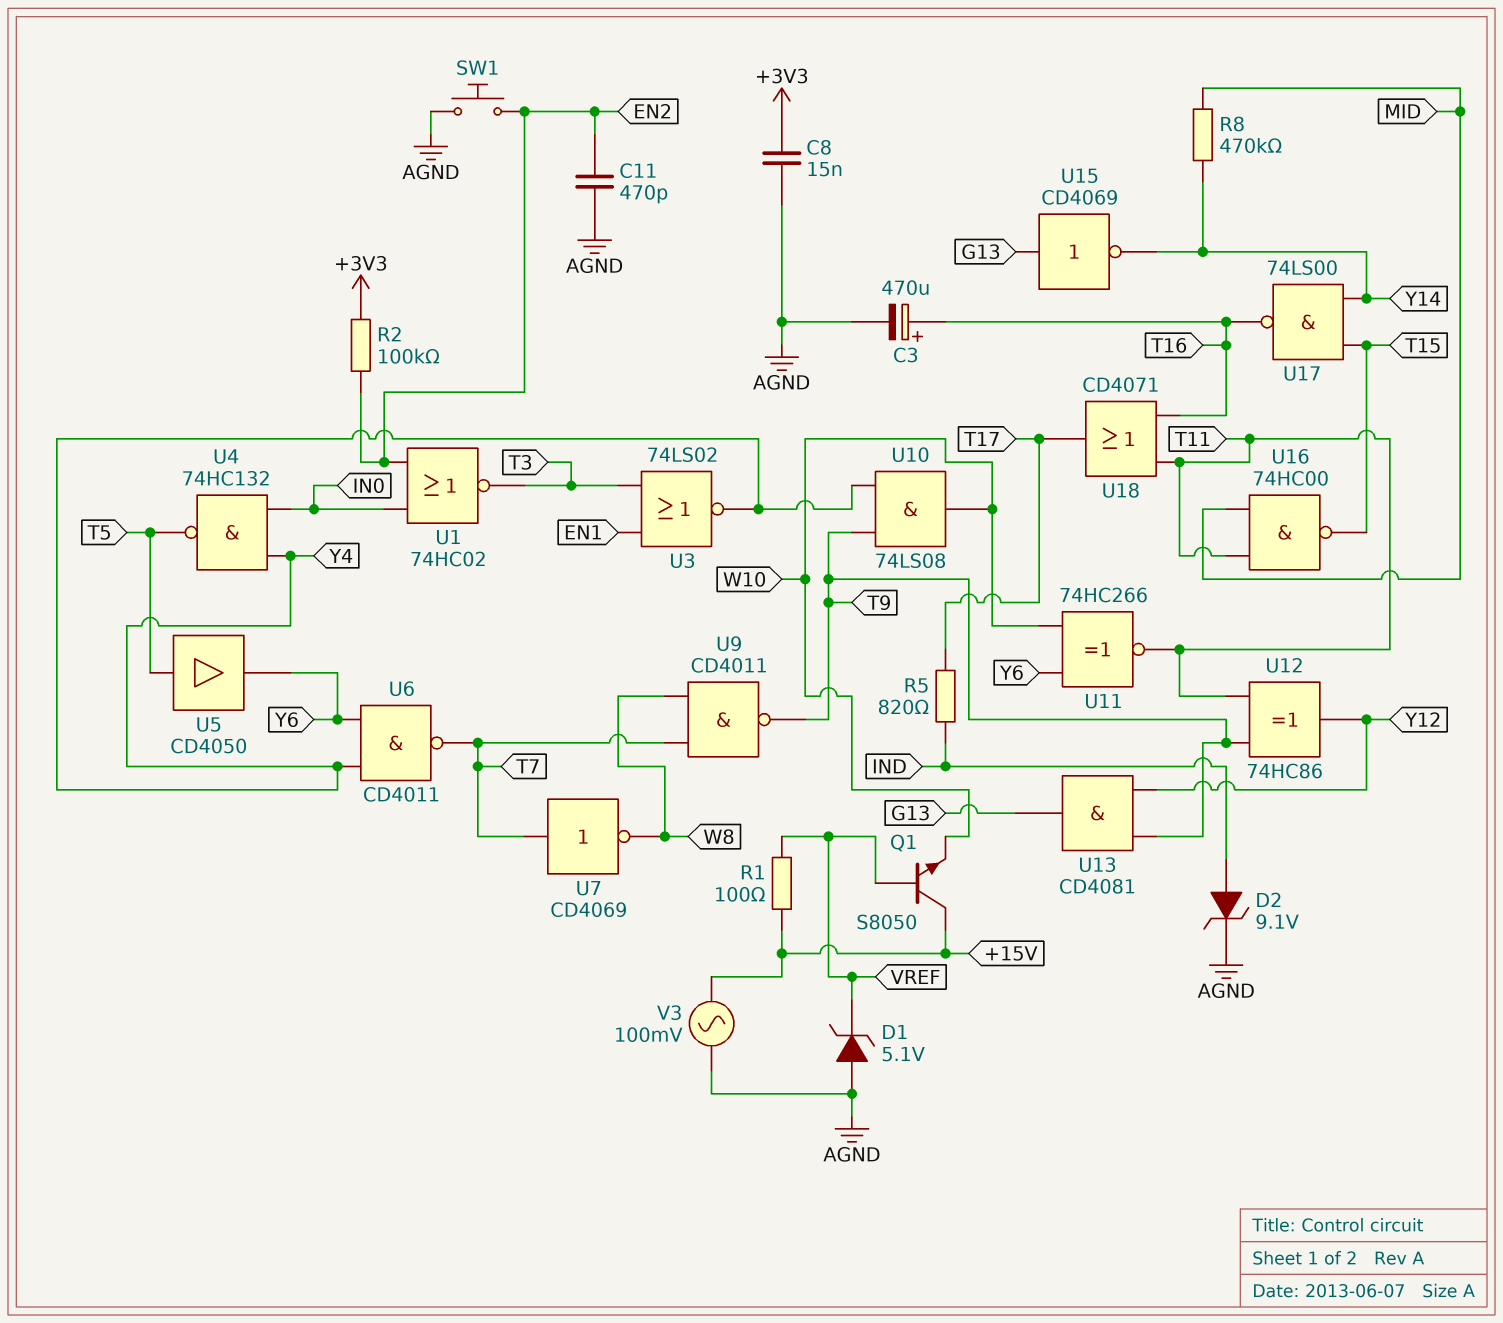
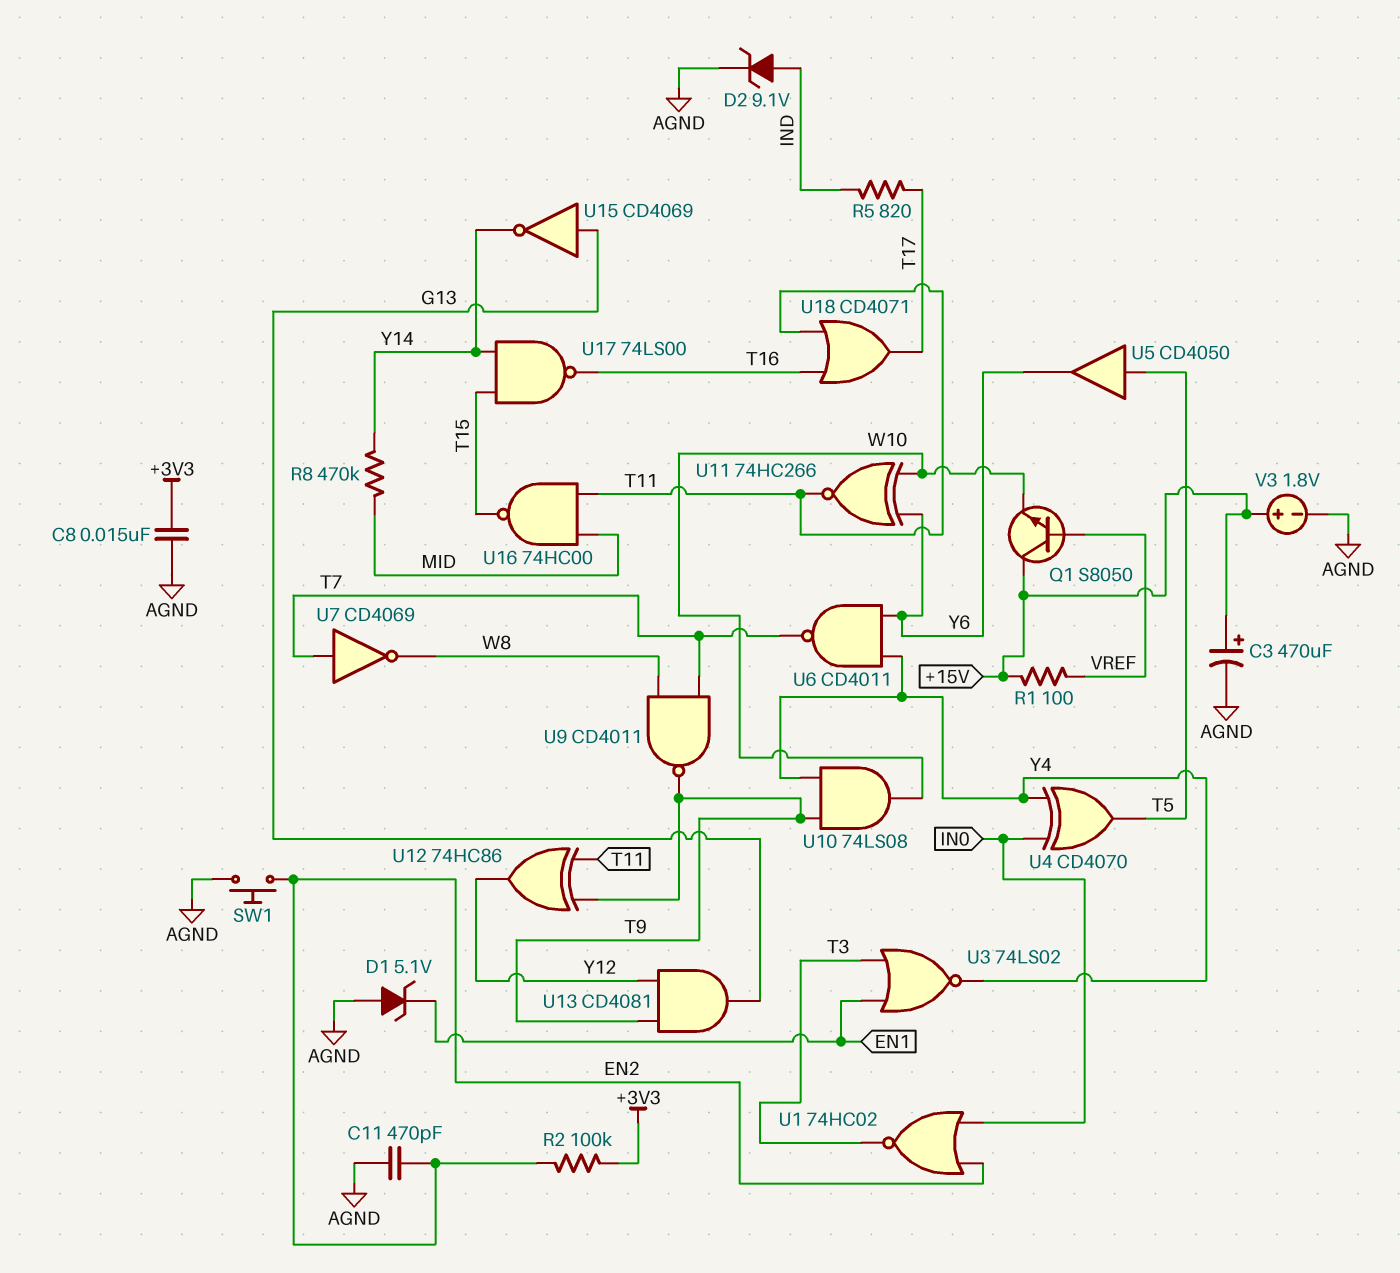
C3: 470uF (plus T16, minus AGND) -> 470uF (plus +15V, minus AGND)
D1: zener 5.1V (A AGND, K VREF) -> zener 5.1V (A AGND, K EN1)
U4: NAND 74HC132 (in IN0, in Y4, out T5) -> XOR CD4070 (in IN0, in Y4, out T5)
V3: AC 100mV (+15V, AGND) -> 1.8V (plus +15V, minus AGND)

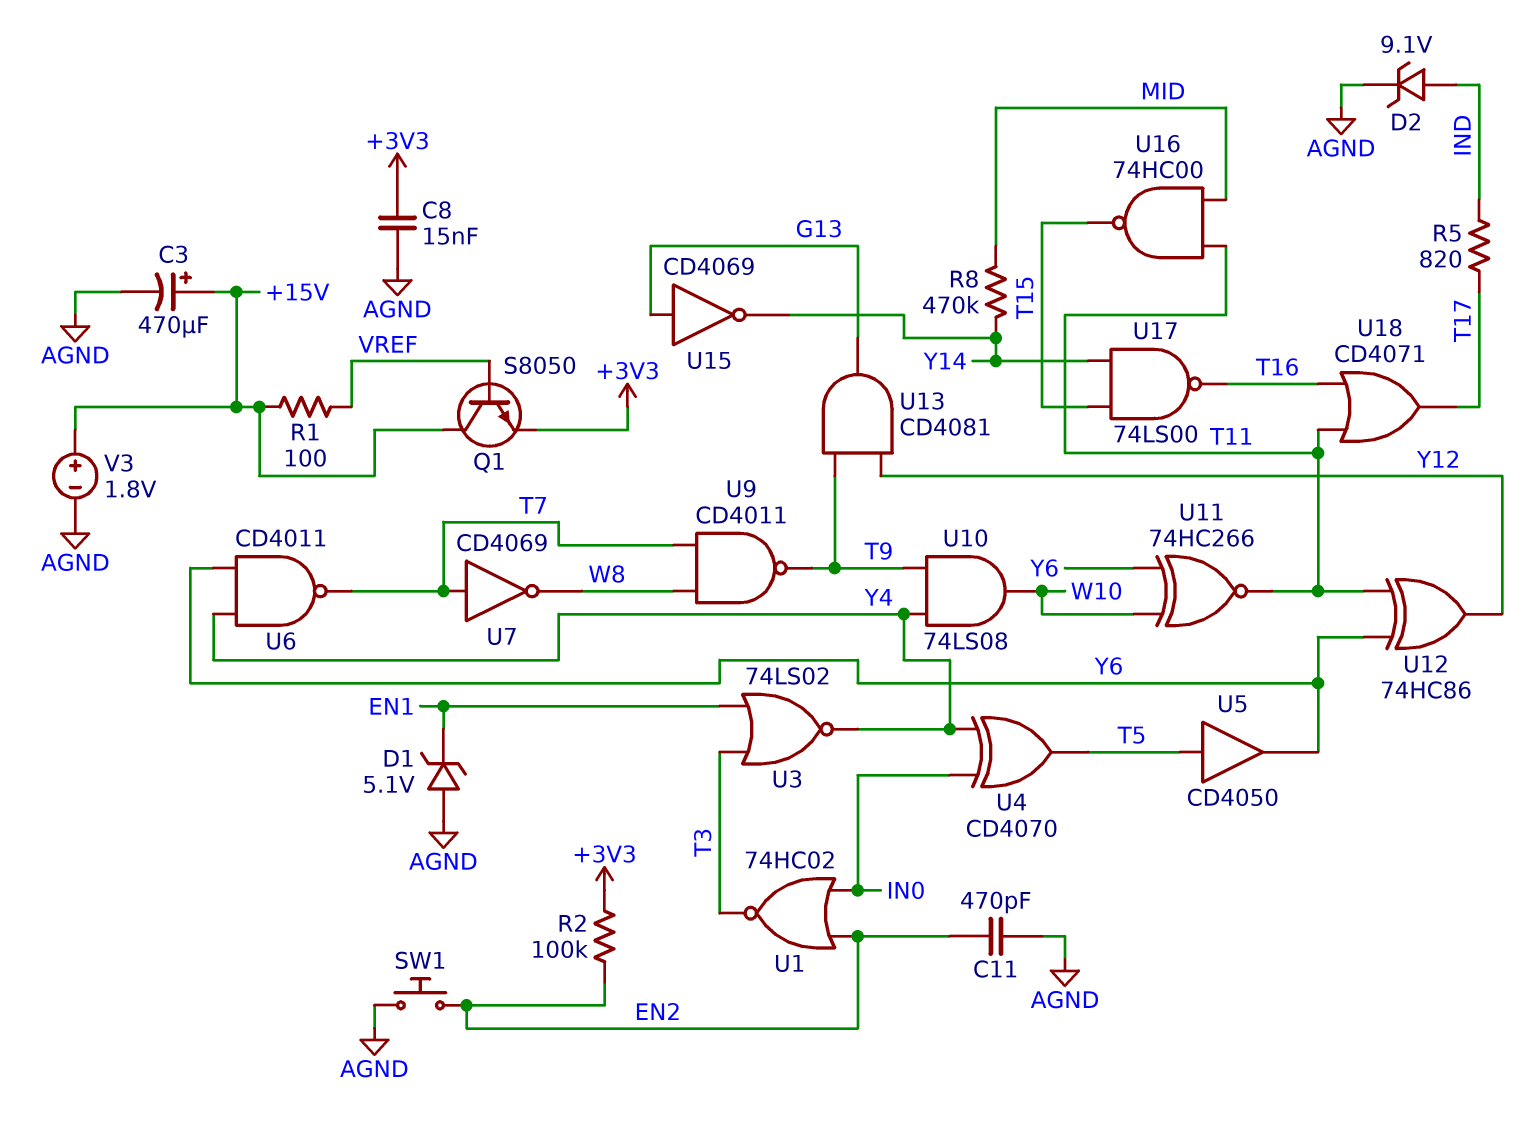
Q1: NPN S8050 (B VREF, C +15V, E W10) -> NPN S8050 (B VREF, C +15V, E +3V3)
U12: XOR 74HC86 (in T9, in T11, out Y12) -> XOR 74HC86 (in T11, in Y6, out Y12)

